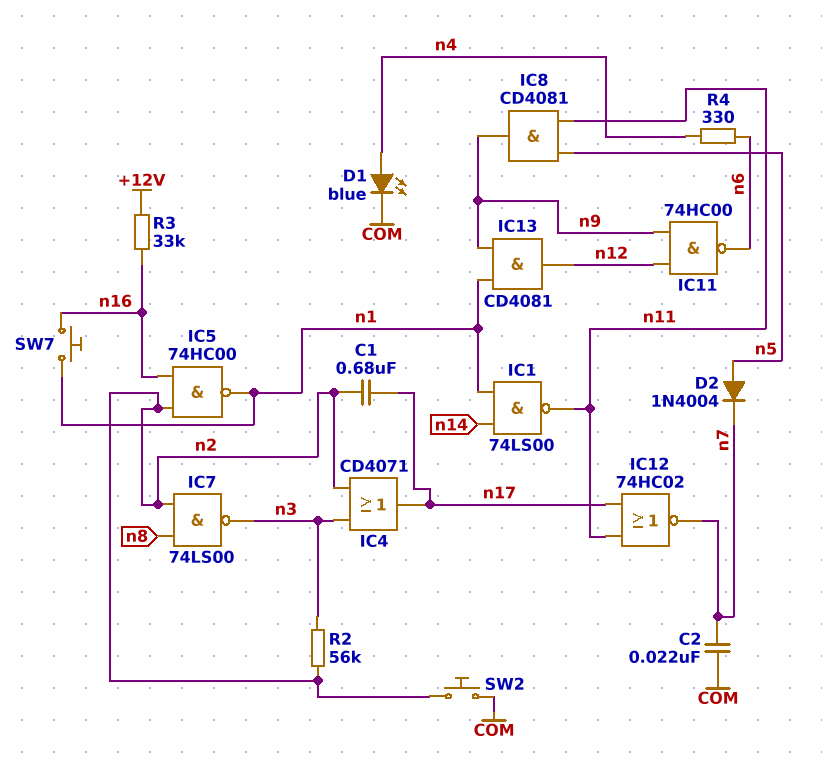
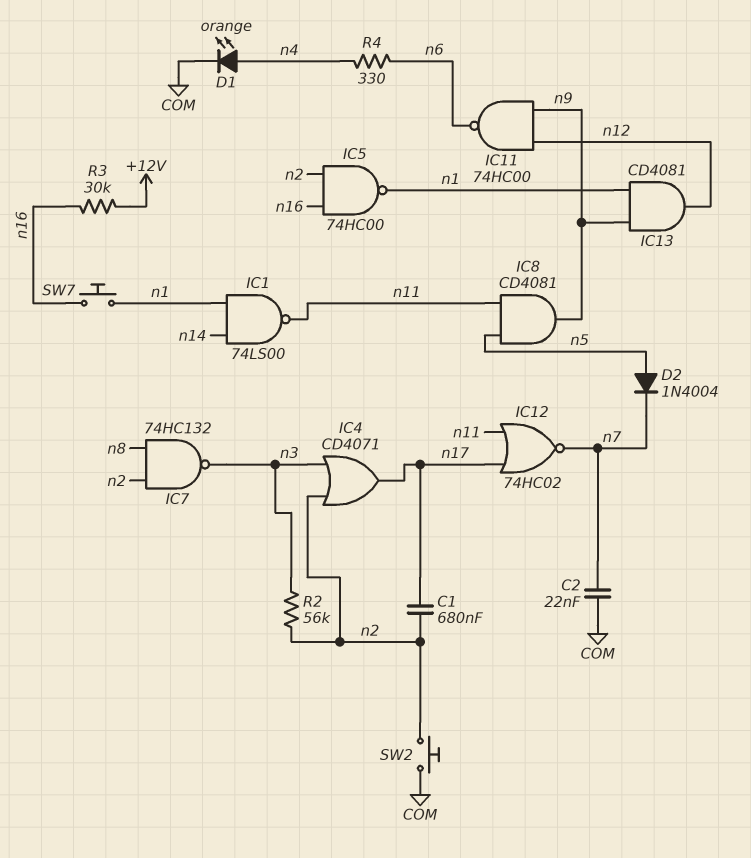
D1: LED blue (A n4, K COM) -> LED orange (A n4, K COM)
IC7: NAND 74LS00 (in n2, in n8, out n3) -> NAND 74HC132 (in n2, in n8, out n3)
R3: 33k (+12V, n16) -> 30k (+12V, n16)

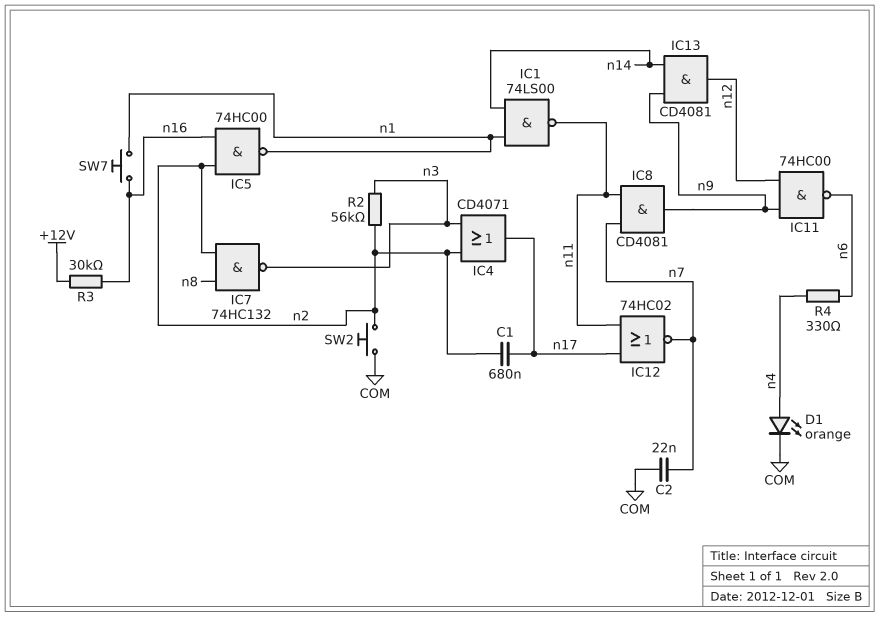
D2: diode 1N4004 (A n5, K n7) -> none
IC8: AND CD4081 (in n5, in n11, out n9) -> AND CD4081 (in n7, in n11, out n9)
IC13: AND CD4081 (in n1, in n9, out n12) -> AND CD4081 (in n9, in n14, out n12)

